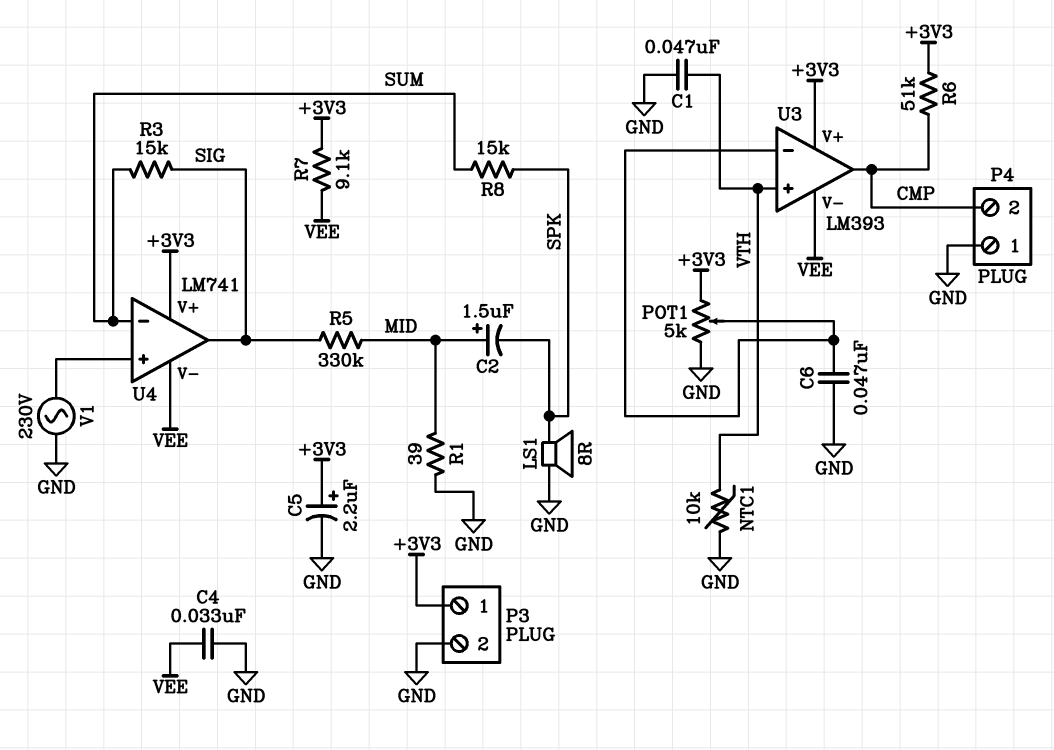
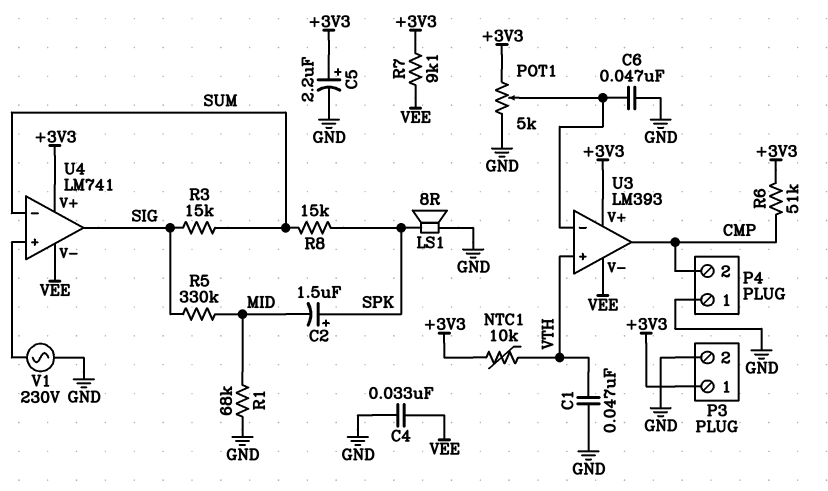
C2: 1.5uF (plus MID, minus SPK) -> 1.5uF (plus SPK, minus MID)
NTC1: 10k (GND, VTH) -> 10k (+3V3, VTH)
R1: 39 (GND, MID) -> 68k (GND, MID)

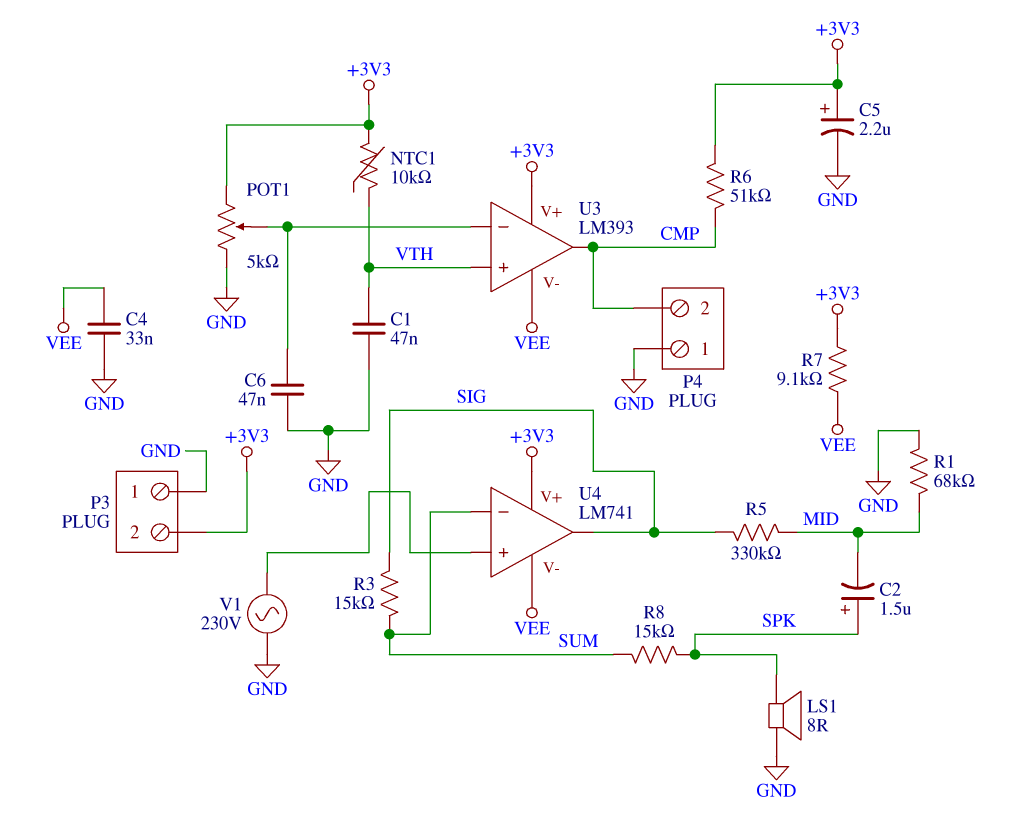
P3 pin 1: +3V3 -> GND
P3 pin 2: GND -> +3V3

